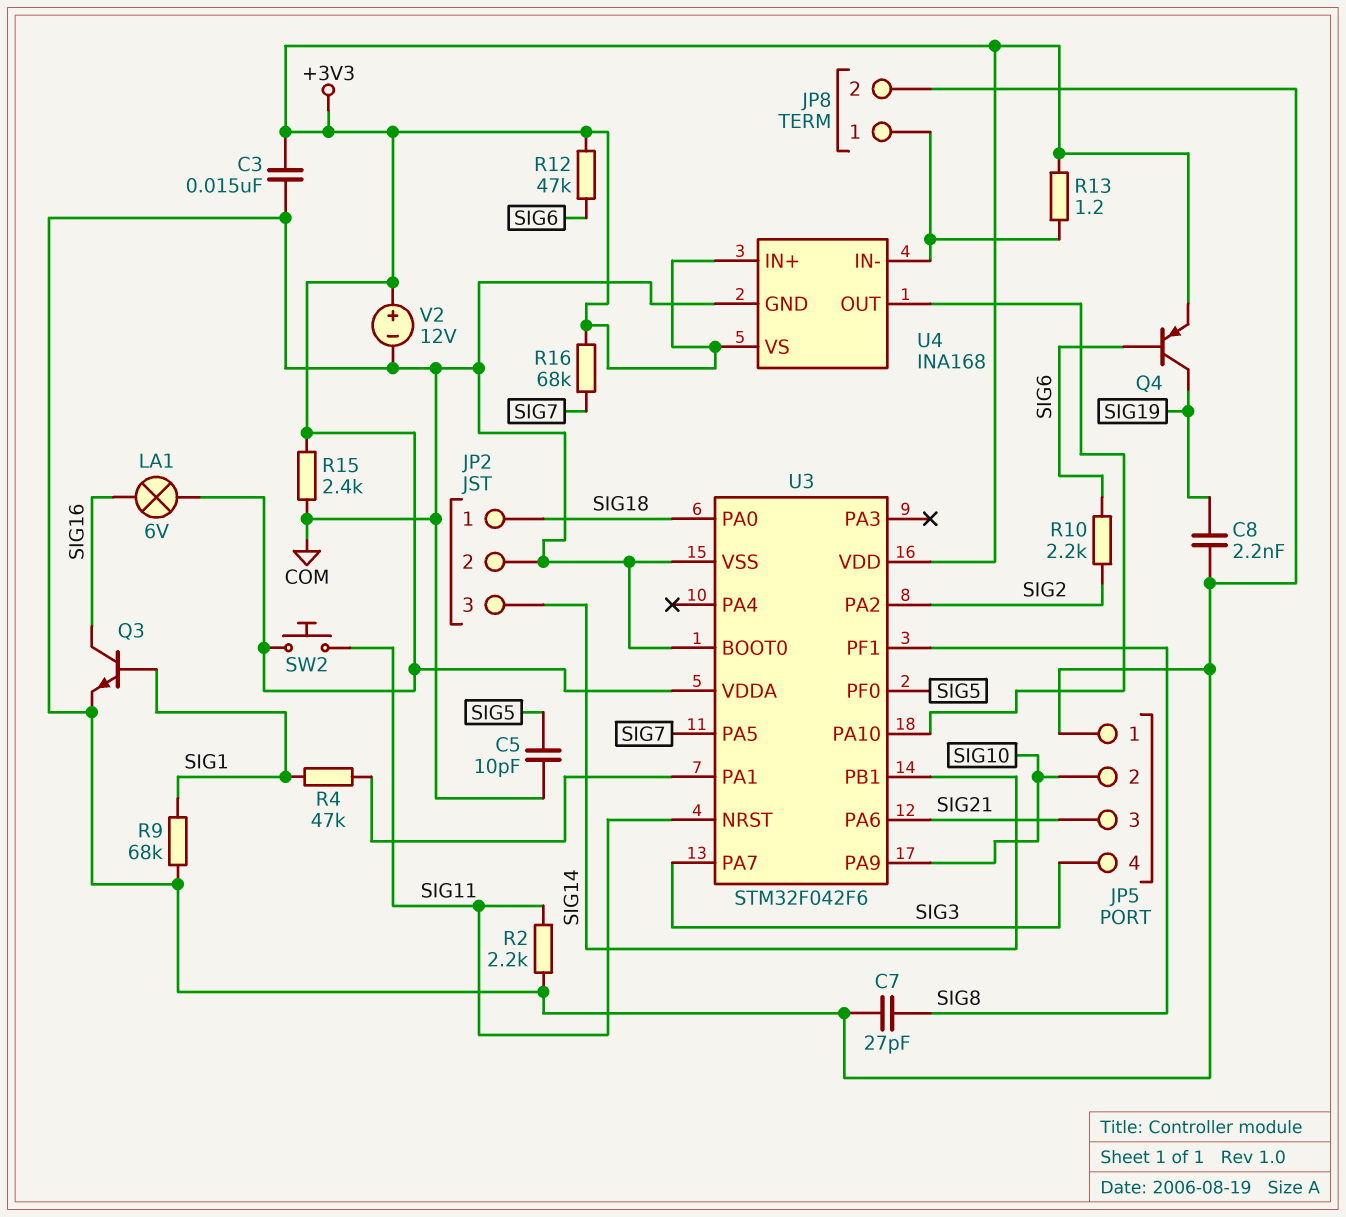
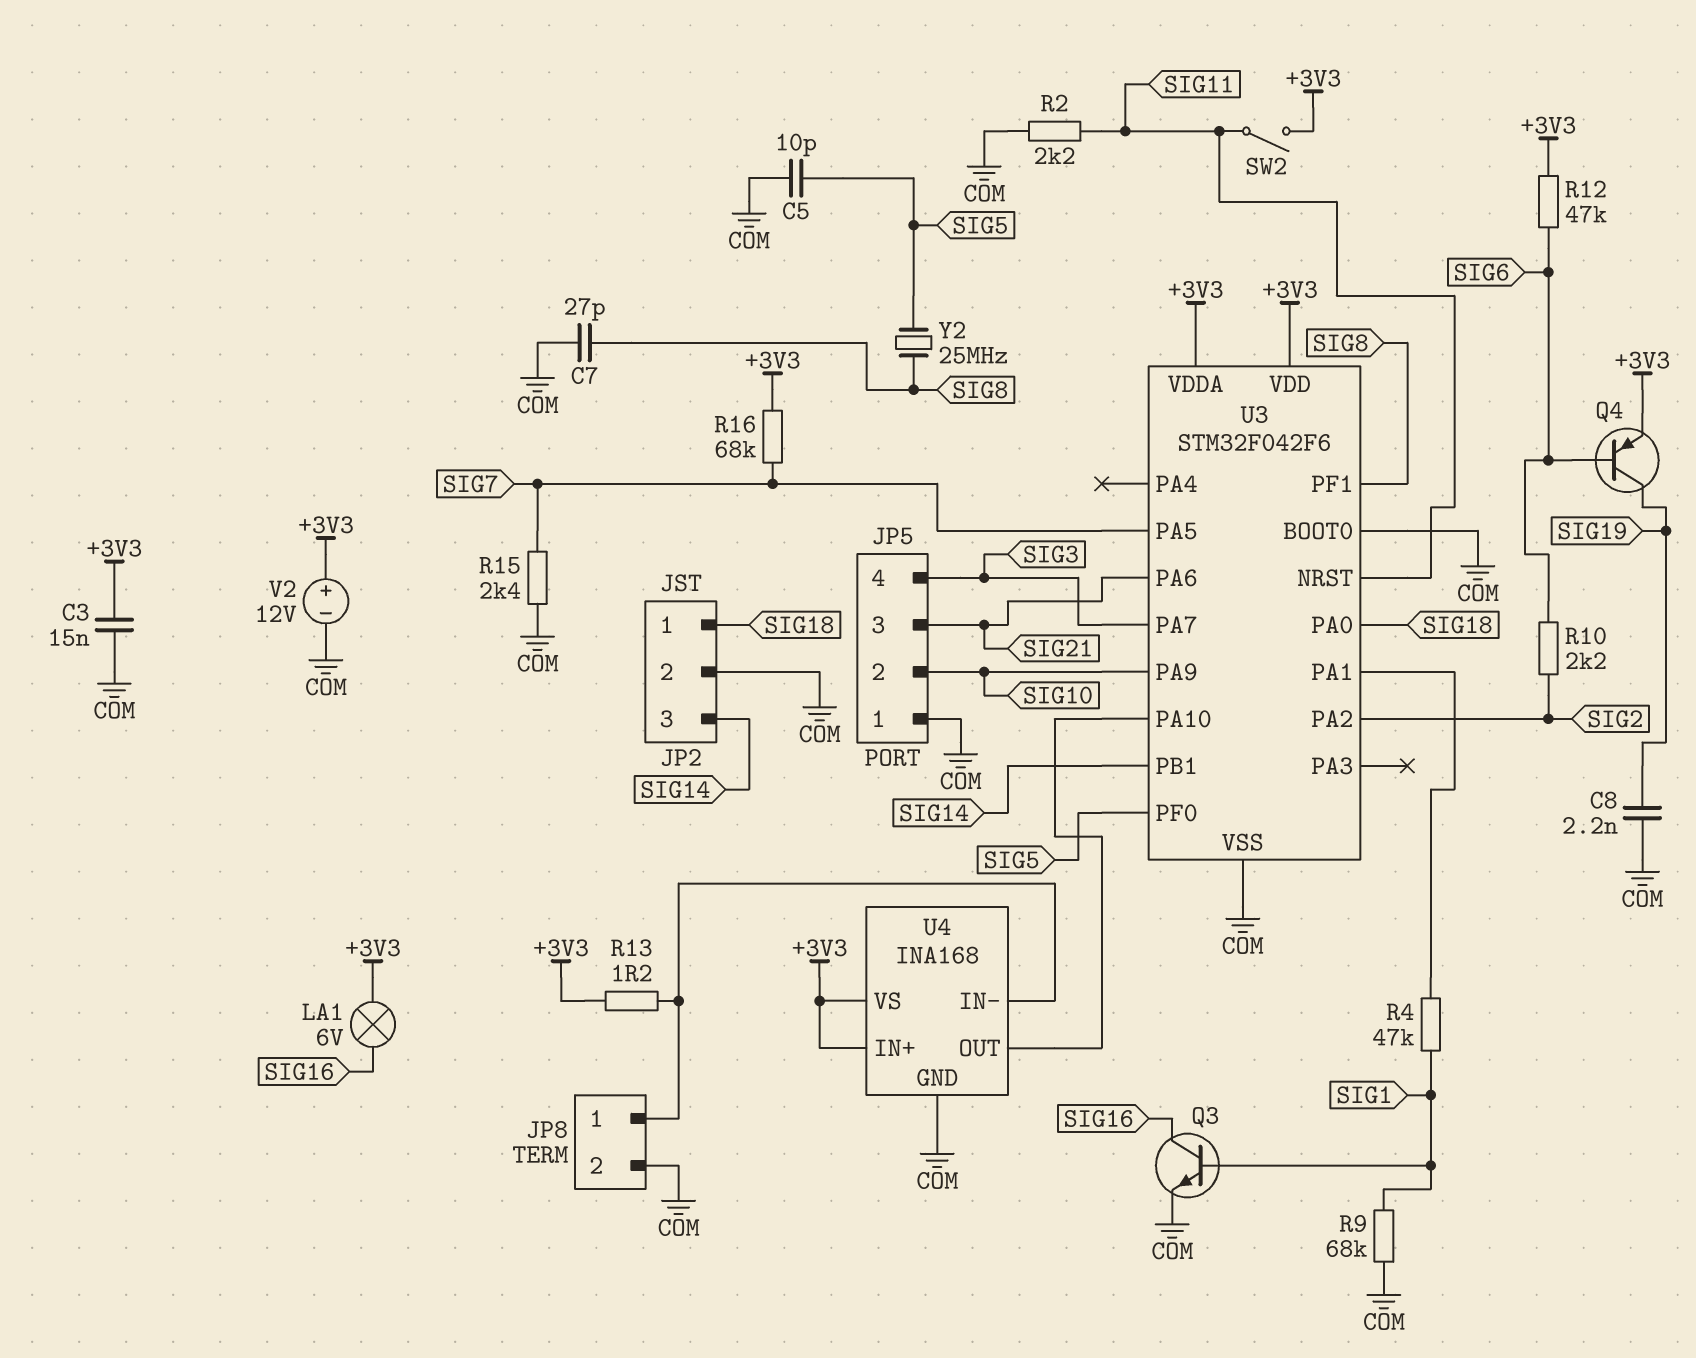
R15: 2.4k (+3V3, COM) -> 2.4k (COM, SIG7)
SW2: button (+3V3, SIG11) -> switch (+3V3, SIG11)
Y2: none -> 25MHz (SIG5, SIG8)

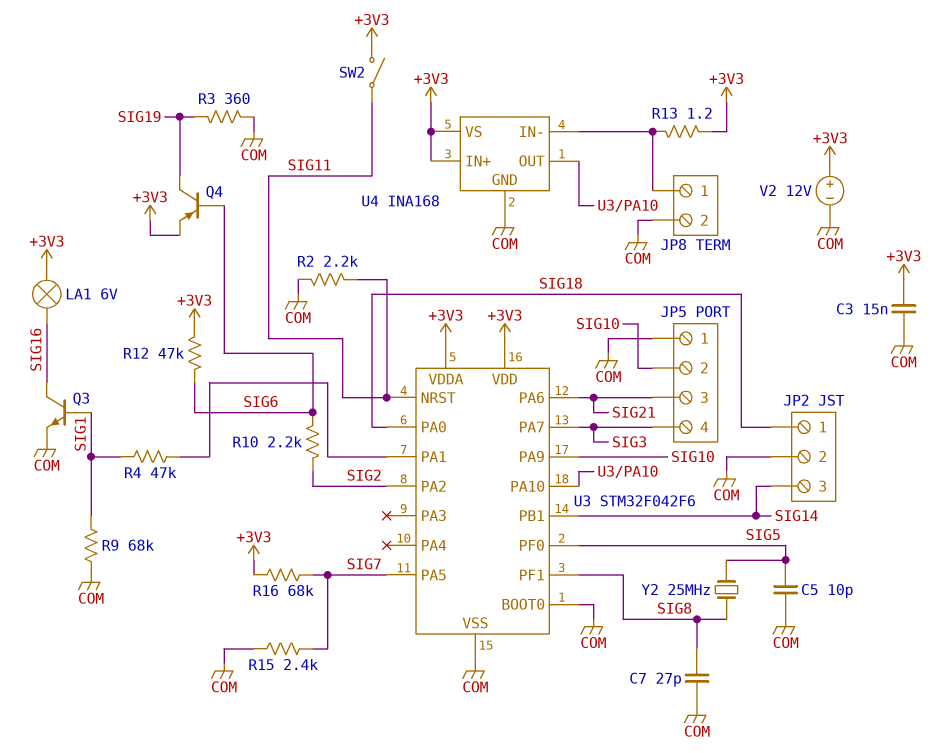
C8: 2.2nF (COM, SIG19) -> none
R3: none -> 360 (COM, SIG19)

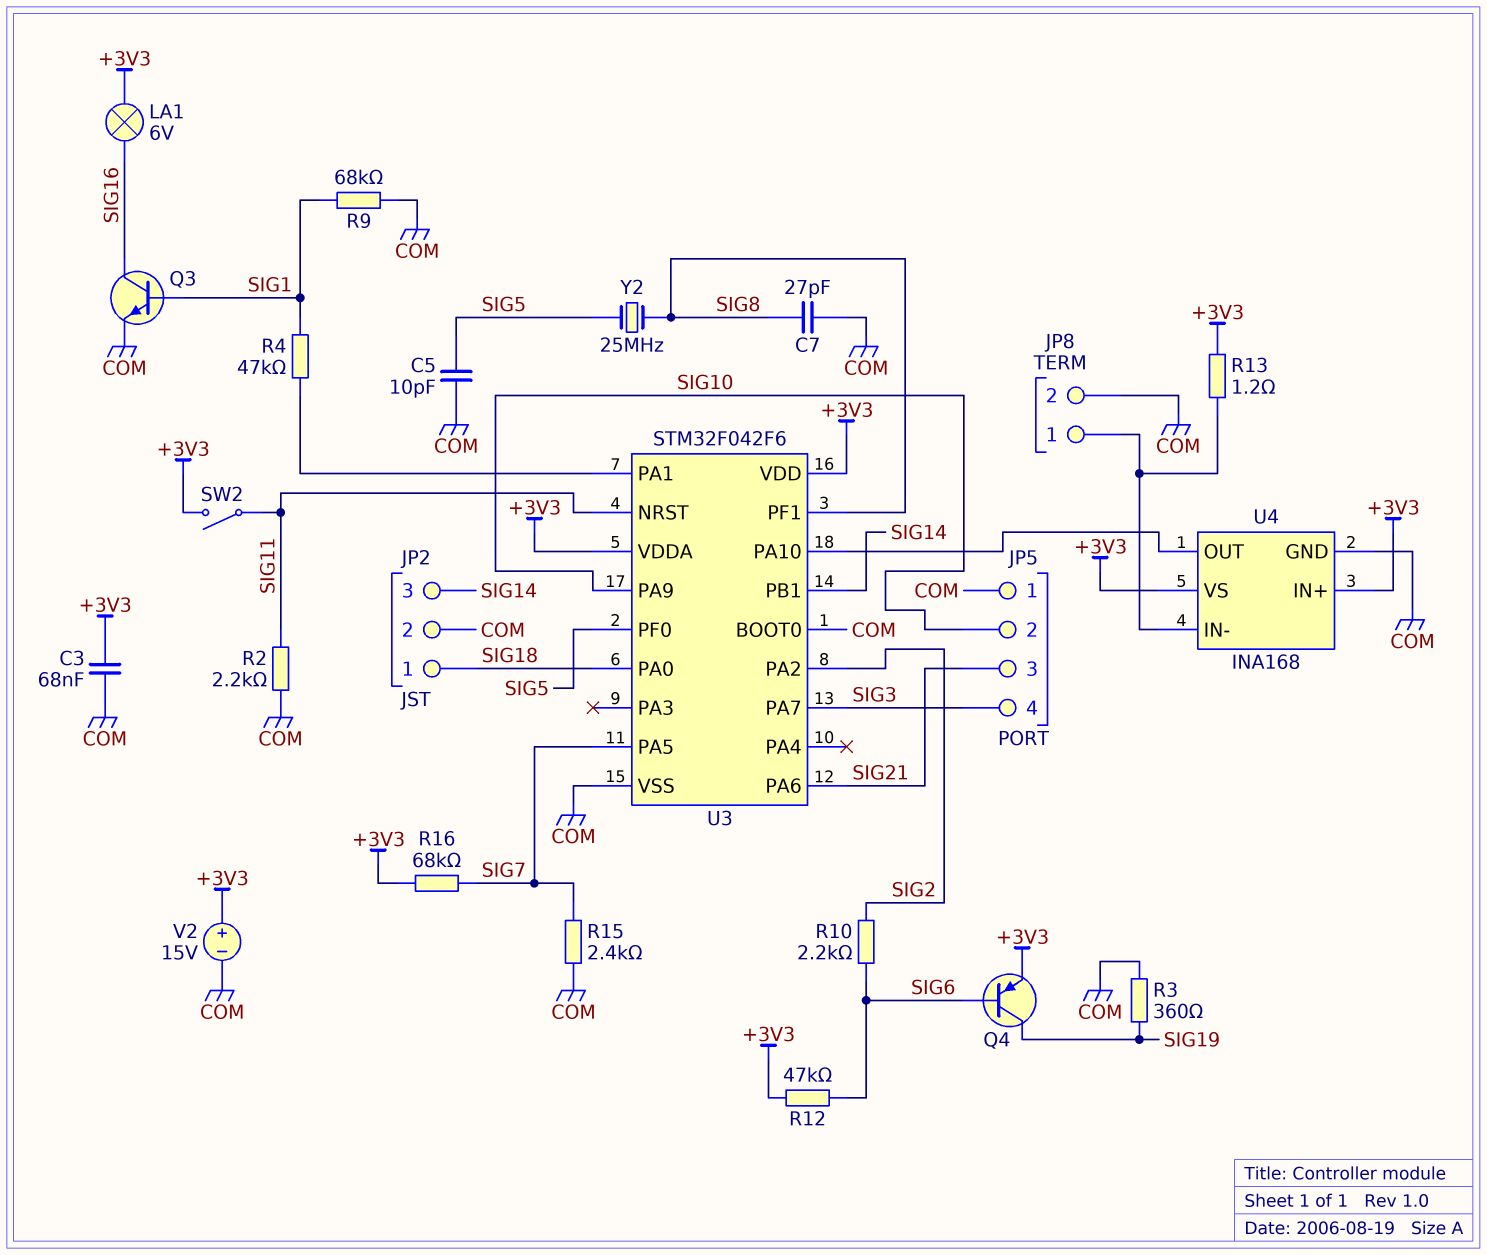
C3: 15nF (+3V3, COM) -> 68nF (+3V3, COM)
V2: 12V (plus +3V3, minus COM) -> 15V (plus +3V3, minus COM)

